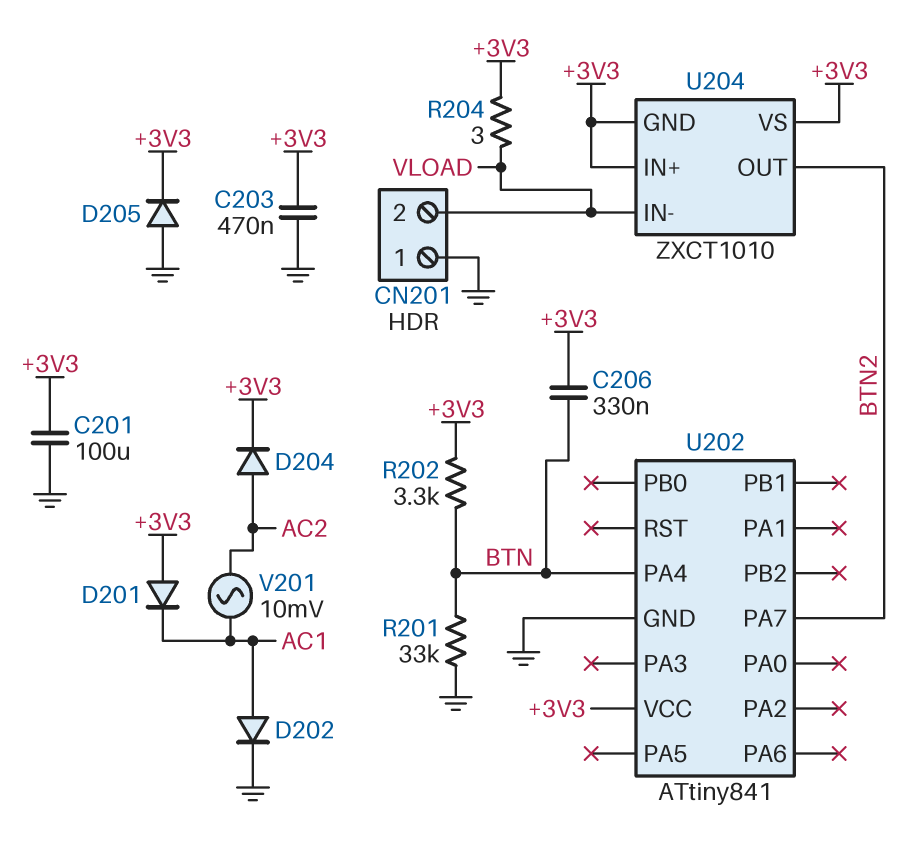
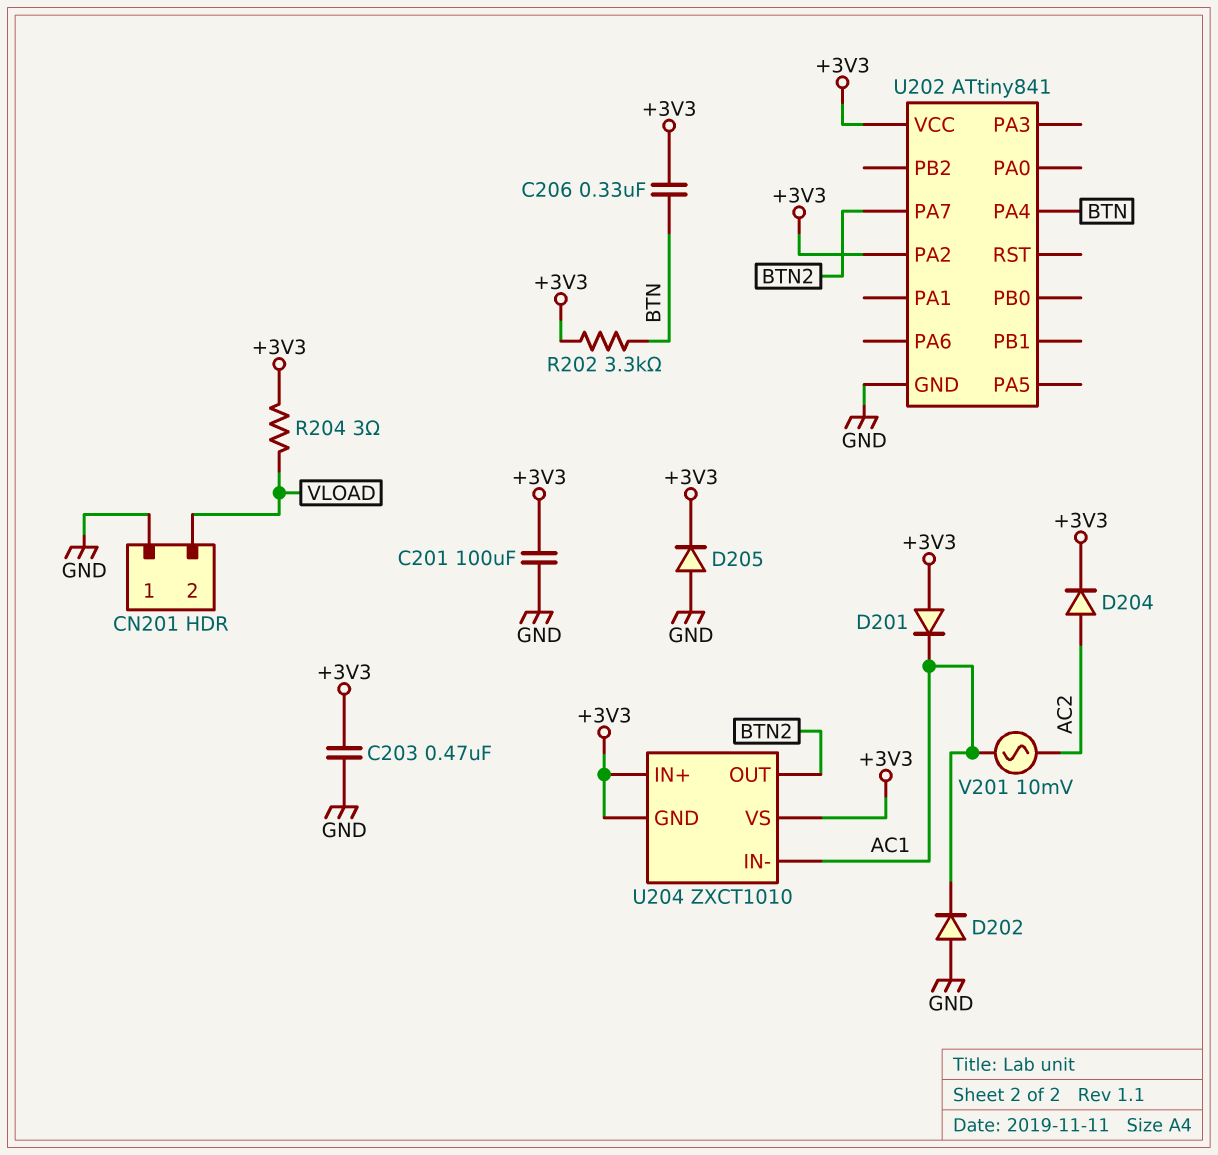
D202: diode (A AC1, K GND) -> diode (A GND, K AC1)
R201: 33k (BTN, GND) -> none
U202 pin PA2: none -> +3V3
U204 pin IN-: VLOAD -> AC1

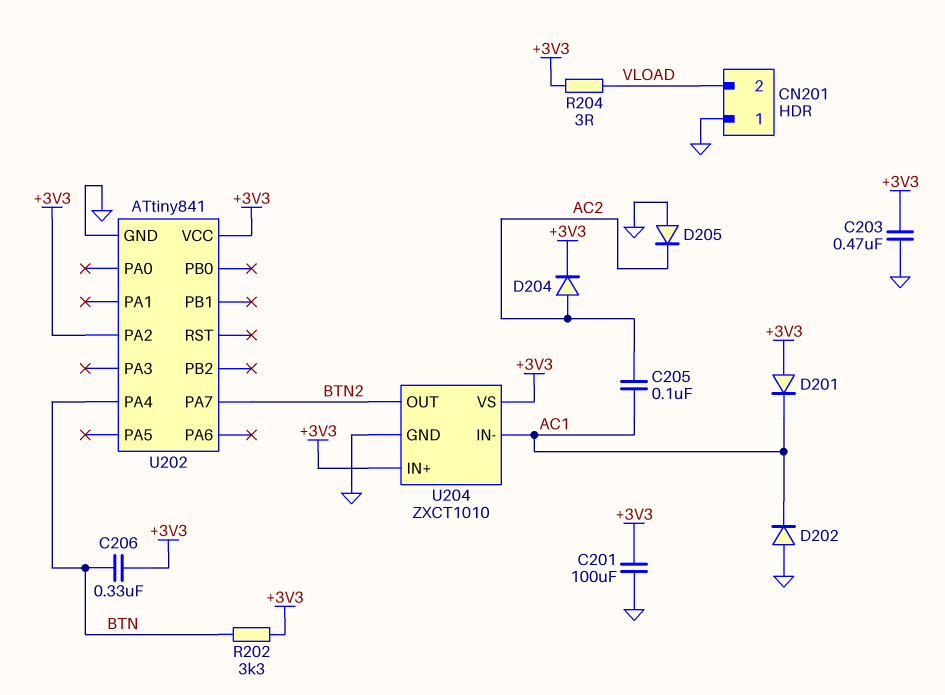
C205: none -> 100nF (AC1, AC2)
D205: diode (A GND, K +3V3) -> diode (A GND, K AC2)
U204 pin GND: +3V3 -> GND
V201: AC 10mV (AC1, AC2) -> none

